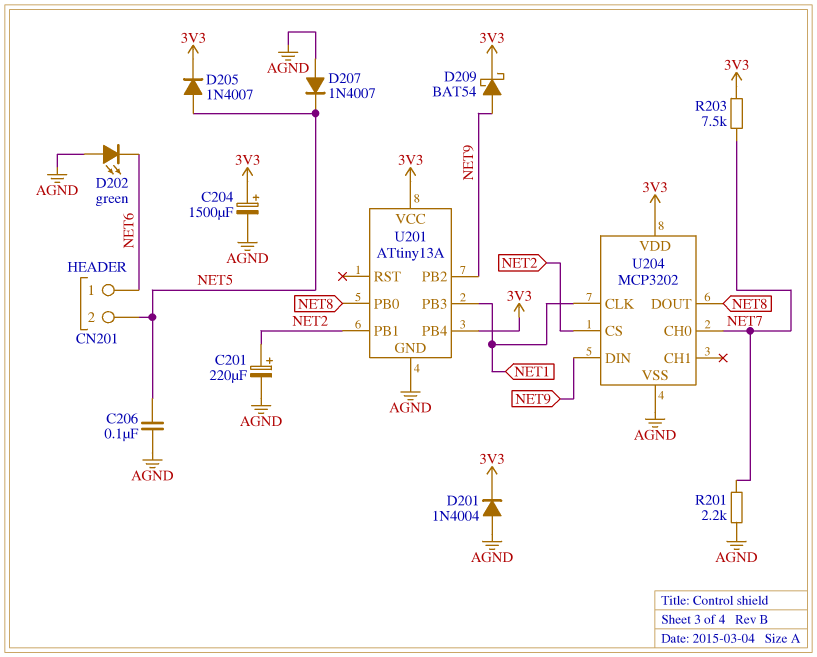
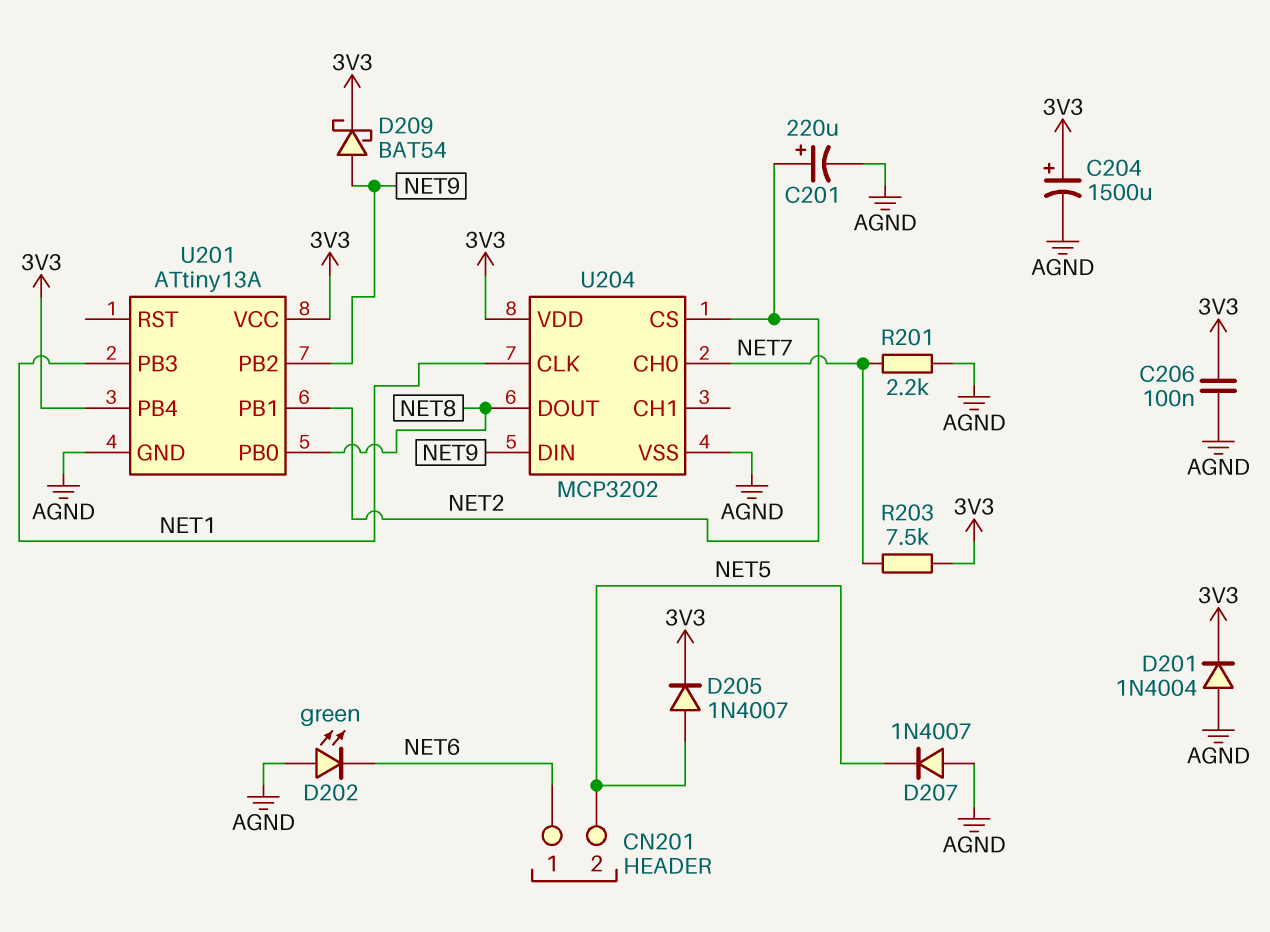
C206: 100nF (AGND, NET5) -> 100nF (3V3, AGND)

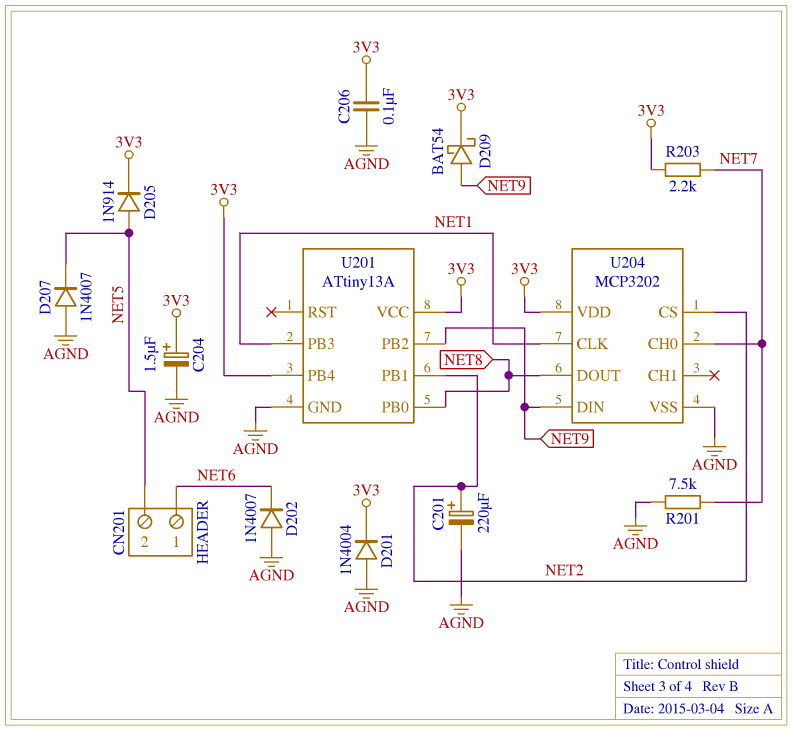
C204: 1500uF (plus 3V3, minus AGND) -> 1.5uF (plus 3V3, minus AGND)
D202: LED green (A AGND, K NET6) -> diode 1N4007 (A AGND, K NET6)
D205: diode 1N4007 (A NET5, K 3V3) -> diode 1N914 (A NET5, K 3V3)
R201: 2.2k (AGND, NET7) -> 7.5k (AGND, NET7)
R203: 7.5k (3V3, NET7) -> 2.2k (3V3, NET7)

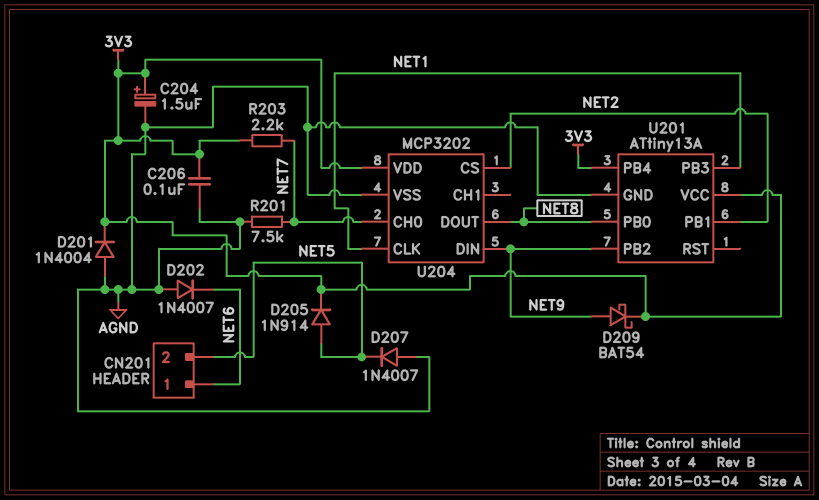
C201: 220uF (plus NET2, minus AGND) -> none

